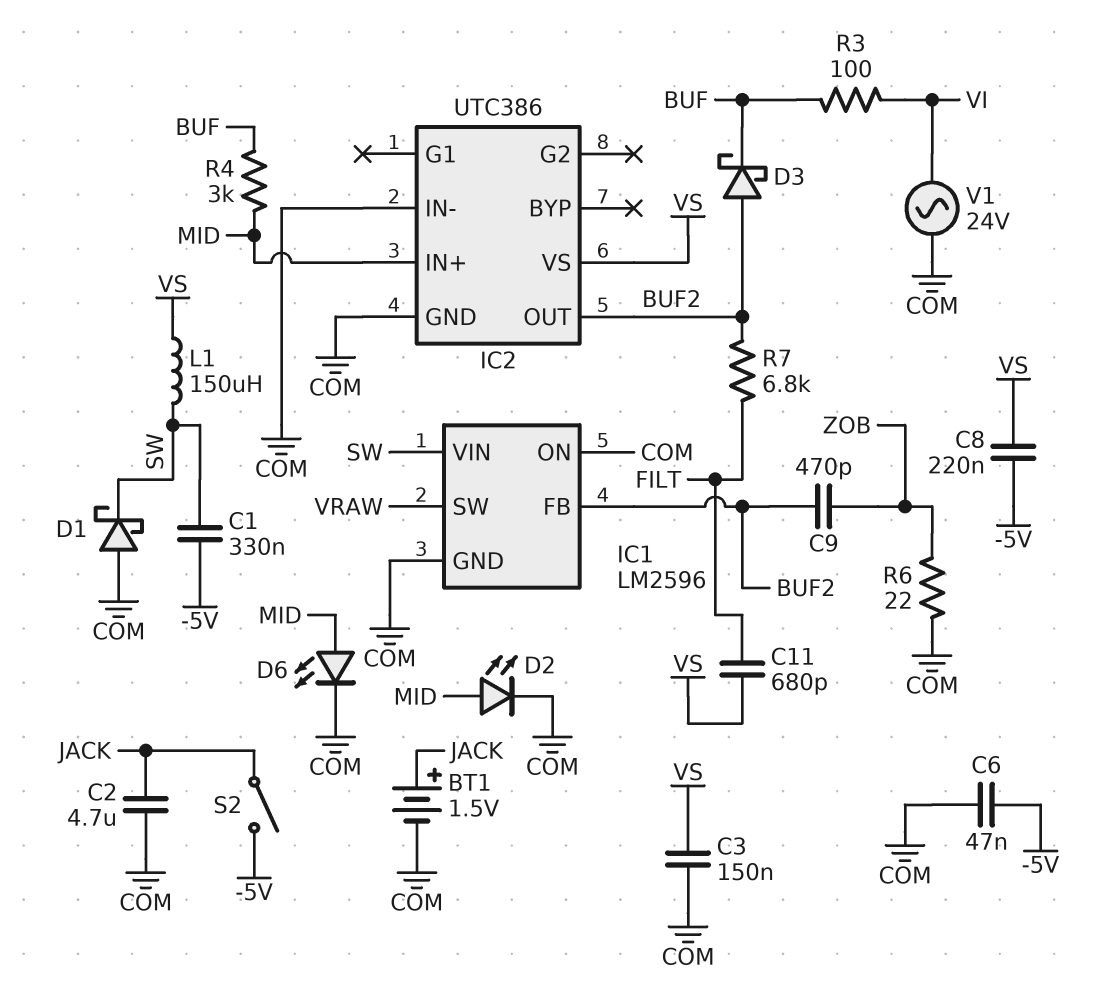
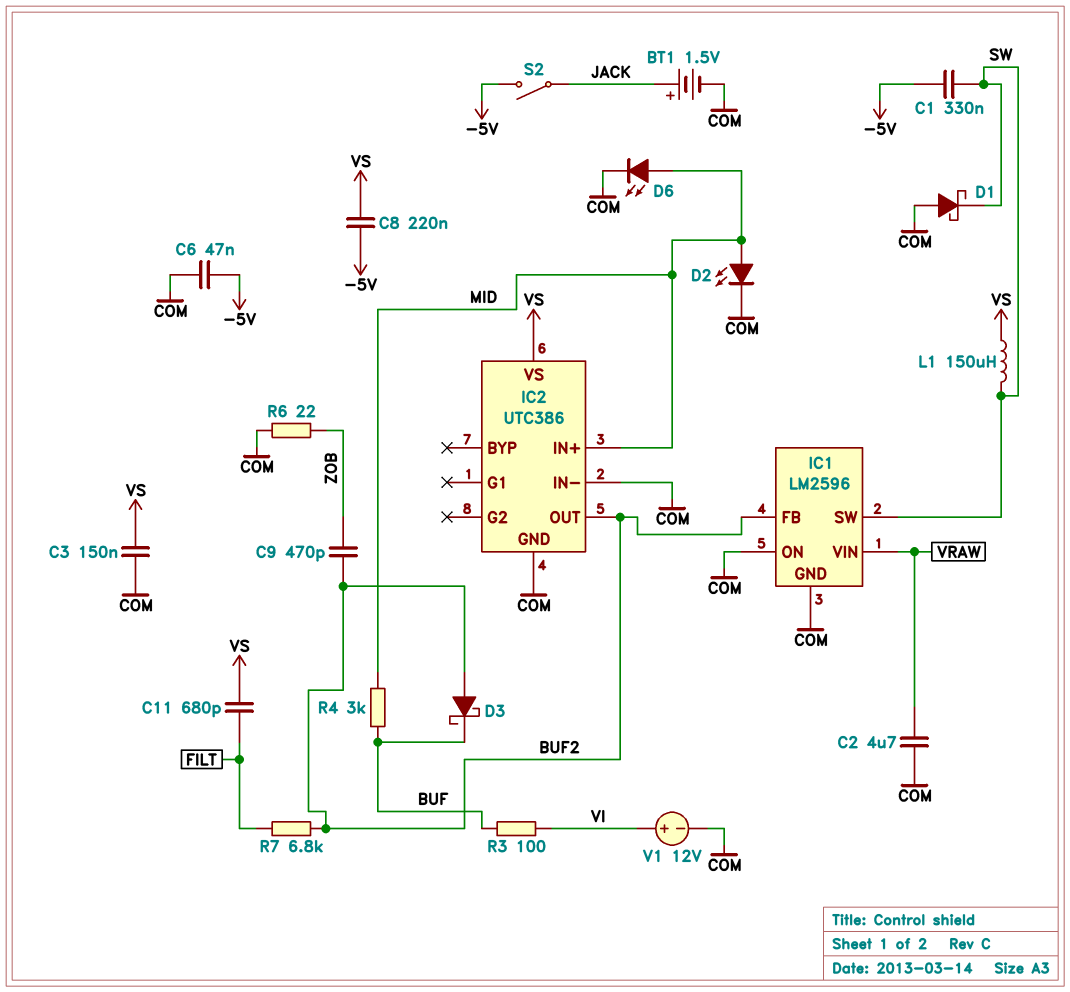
C2: 4.7uF (COM, JACK) -> 4.7uF (COM, VRAW)
IC1 pin SW: VRAW -> SW
IC1 pin VIN: SW -> VRAW
V1: AC 24V (COM, VI) -> 12V (plus VI, minus COM)

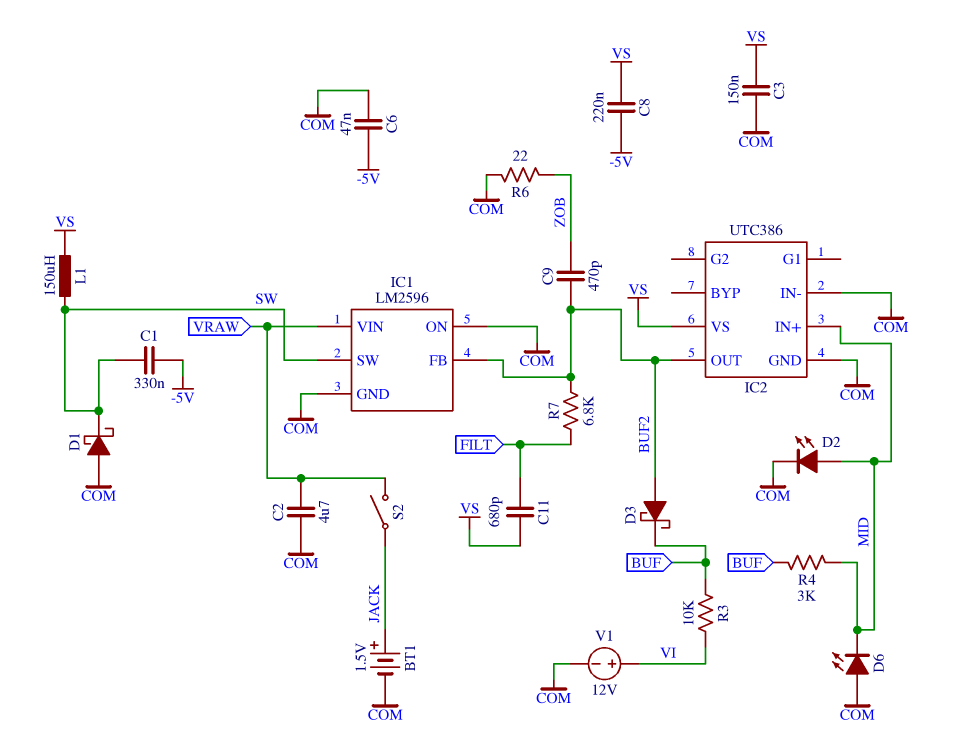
D6: LED (A MID, K COM) -> LED (A COM, K MID)
R3: 100 (BUF, VI) -> 10k (BUF, VI)
S2: switch (-5V, JACK) -> switch (JACK, VRAW)

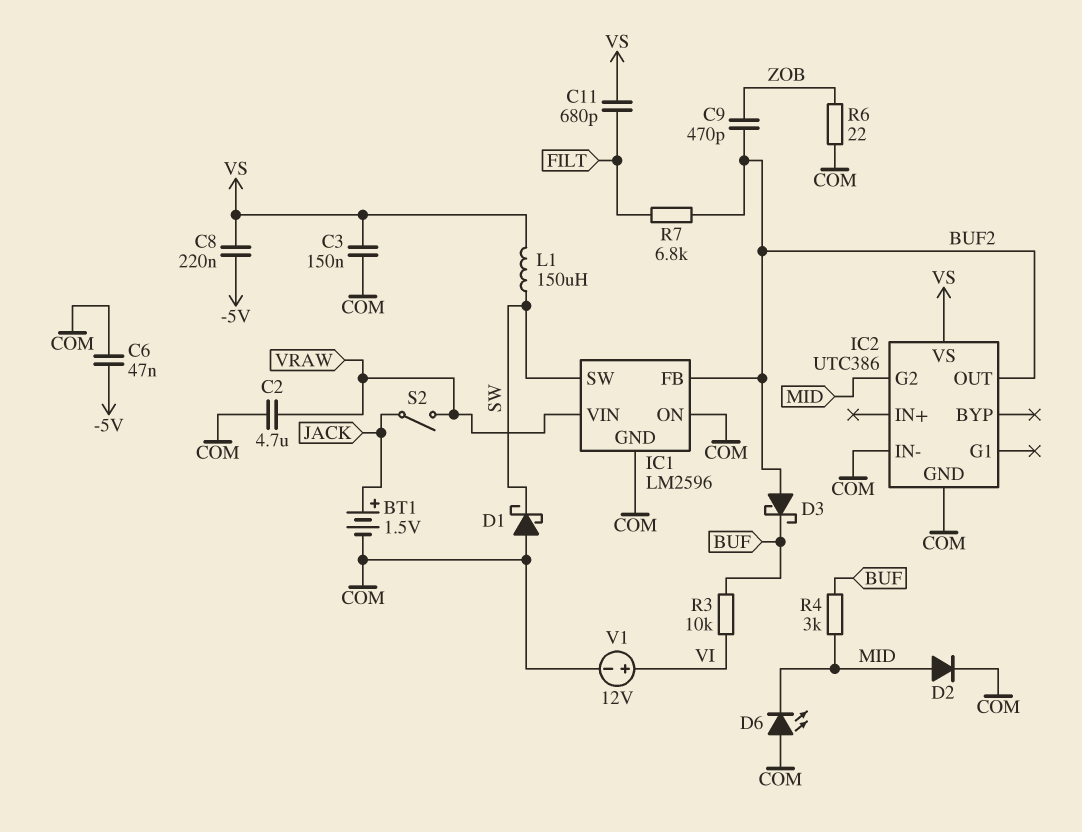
C1: 330nF (-5V, SW) -> none
D2: LED (A MID, K COM) -> diode (A MID, K COM)
IC2 pin G2: none -> MID
IC2 pin IN+: MID -> none

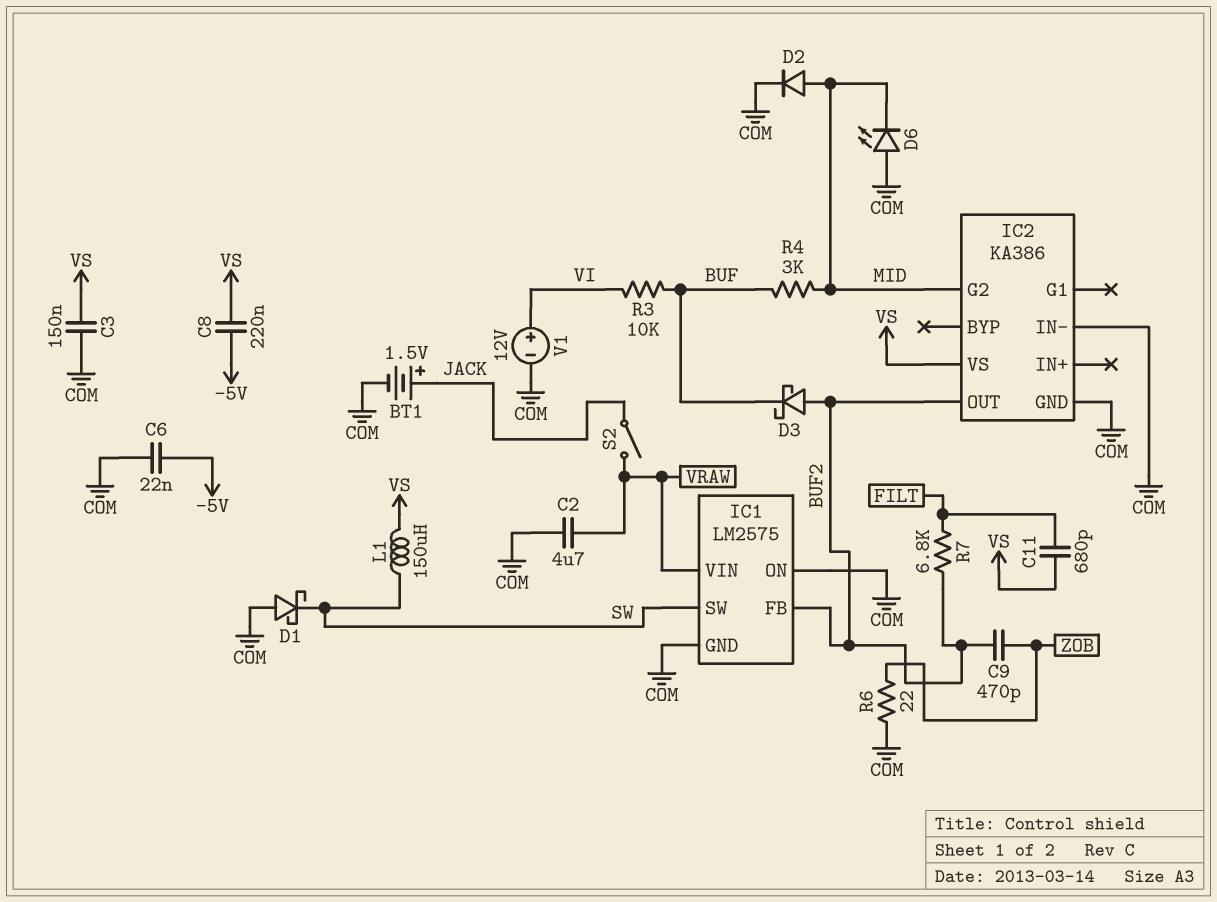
C6: 47nF (-5V, COM) -> 22nF (-5V, COM)
IC1: LM2596 -> LM2575
IC2: UTC386 -> KA386

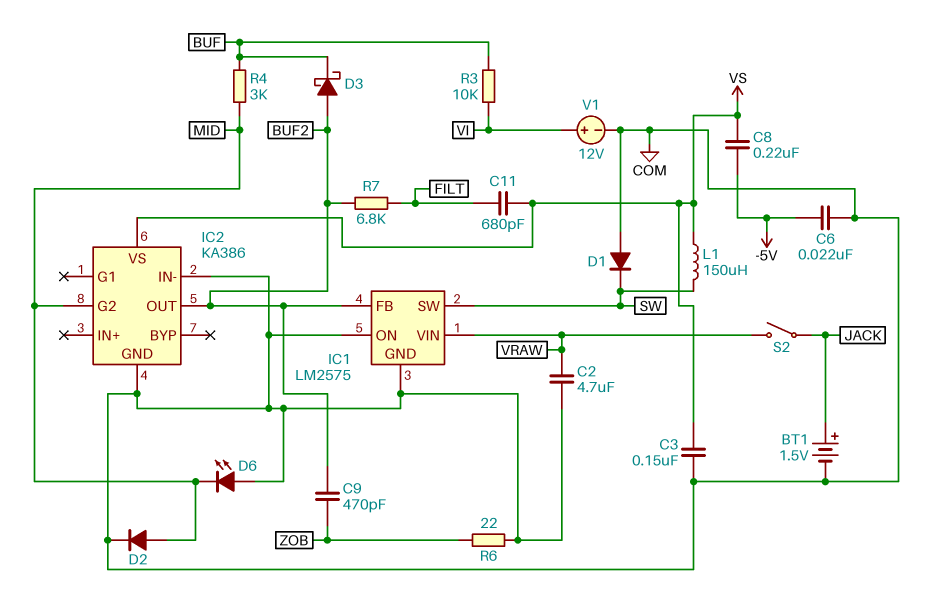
D1: schottky (A COM, K SW) -> diode (A COM, K SW)

